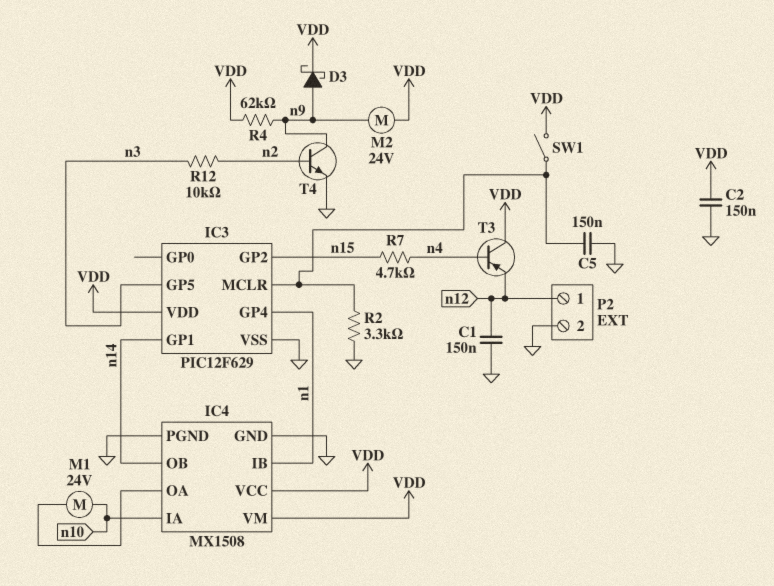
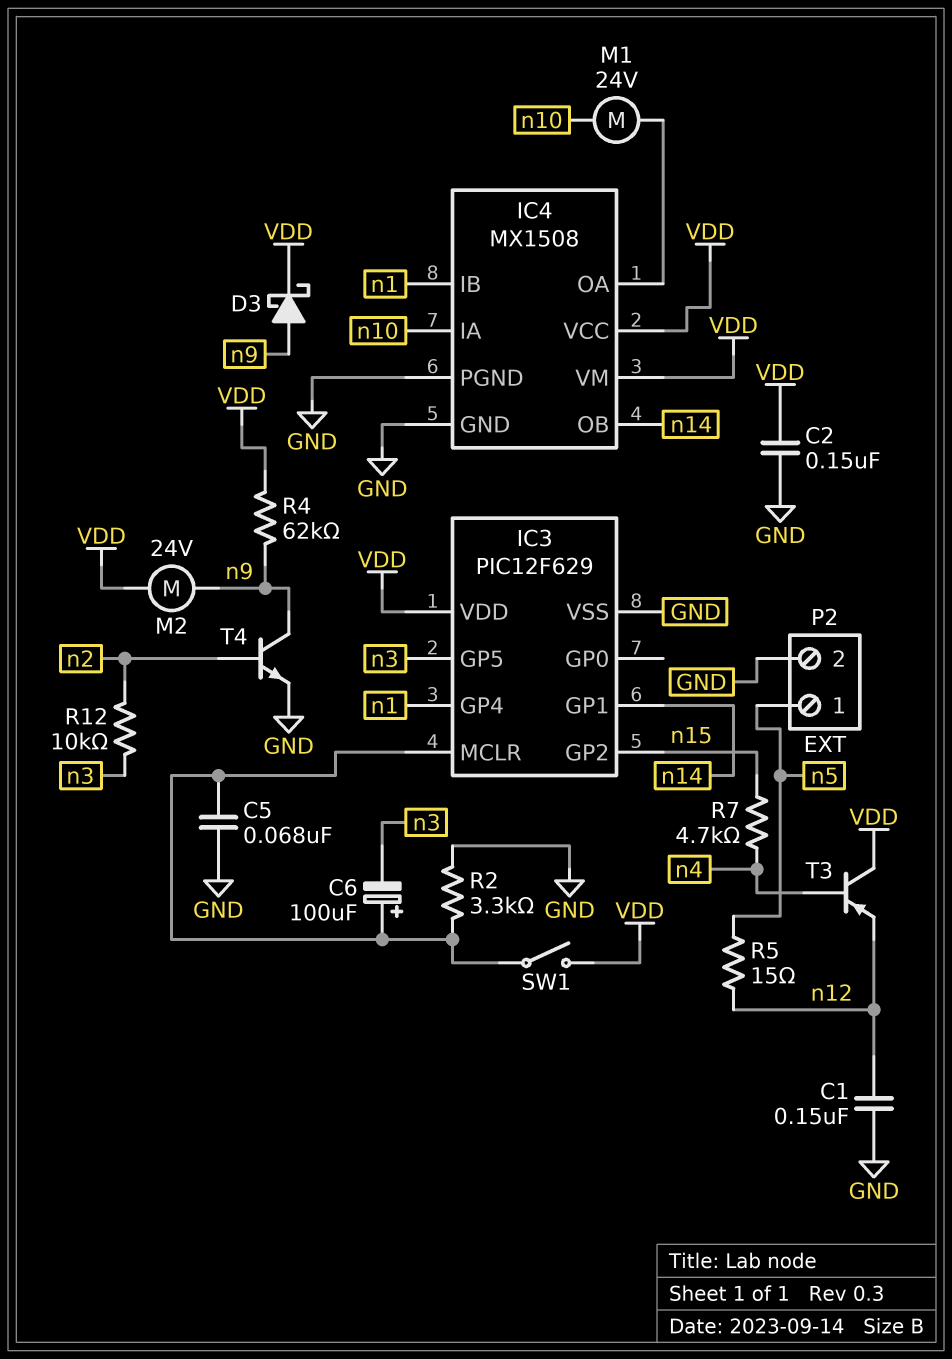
C5: 150nF (GND, IC3/MCLR) -> 68nF (GND, IC3/MCLR)
C6: none -> 100uF (plus IC3/MCLR, minus n3)
P2 pin 1: n12 -> n5
R5: none -> 15 (n5, n12)

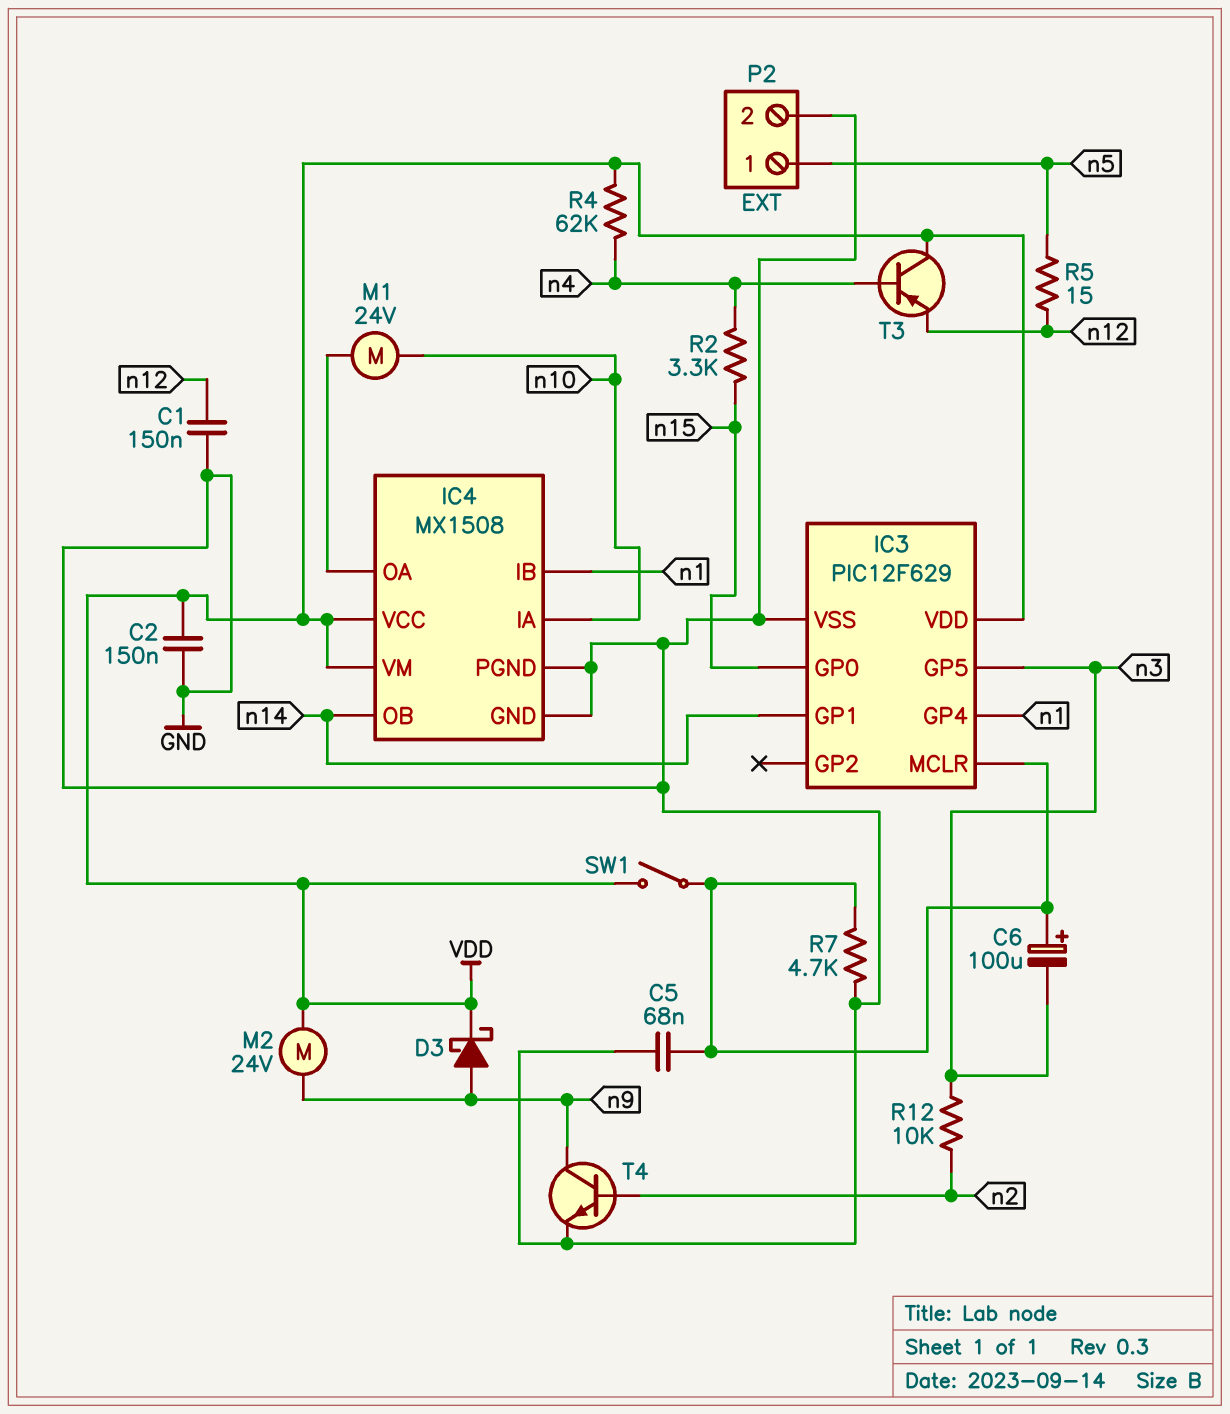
IC3 pin GP0: none -> n15
IC3 pin GP2: n15 -> none
R2: 3.3k (GND, IC3/MCLR) -> 3.3k (n4, n15)
R4: 62k (VDD, n9) -> 62k (VDD, n4)
R7: 4.7k (n4, n15) -> 4.7k (GND, IC3/MCLR)

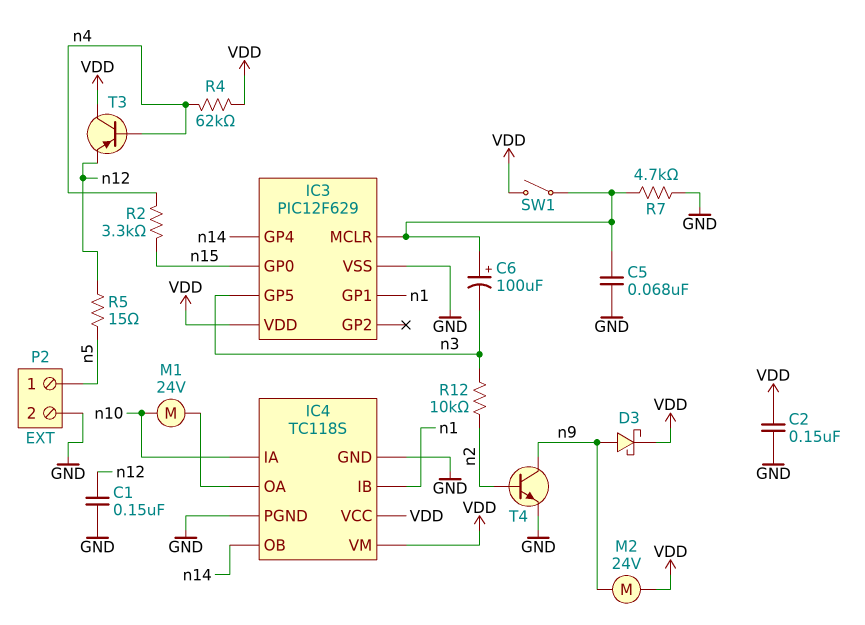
IC3 pin GP1: n14 -> n1
IC3 pin GP4: n1 -> n14
IC4: MX1508 -> TC118S

